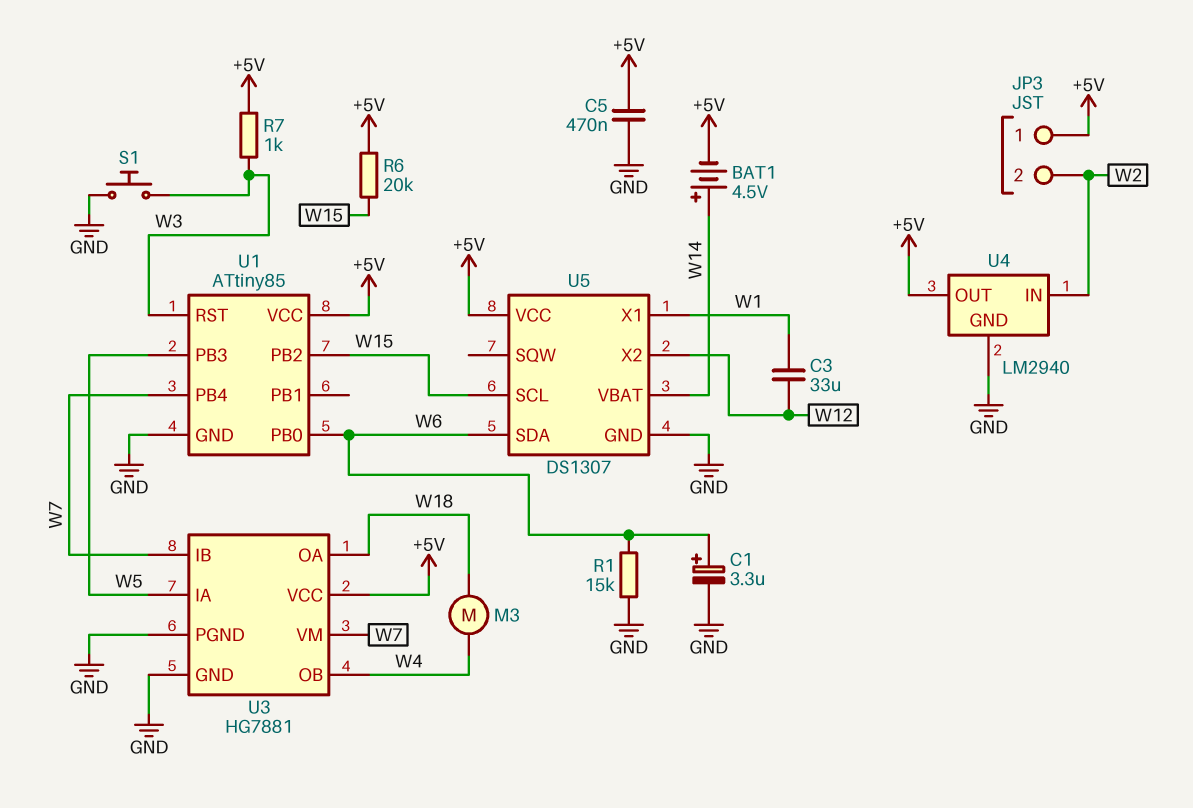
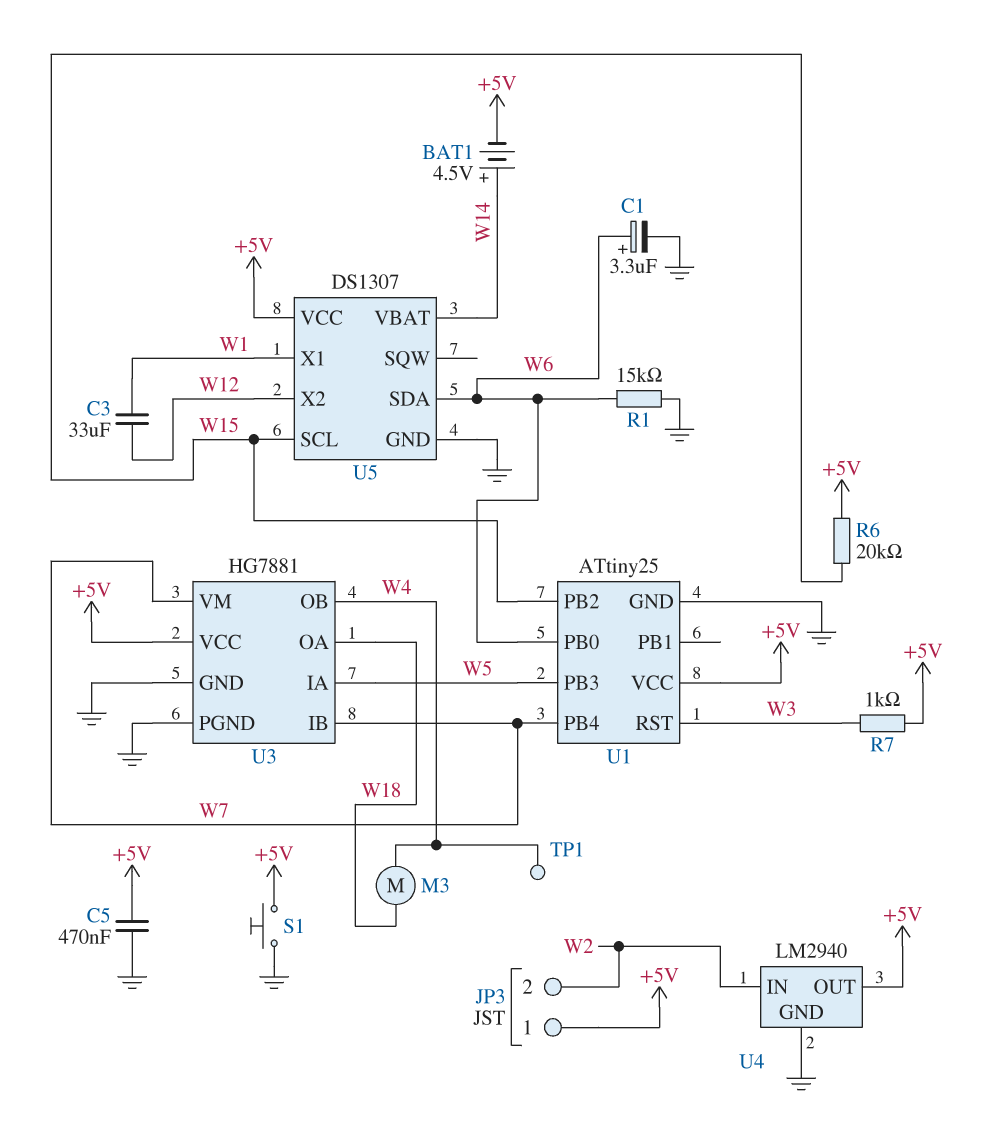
S1: button (GND, W3) -> button (+5V, GND)
TP1: none -> test point (W4)
U1: ATtiny85 -> ATtiny25

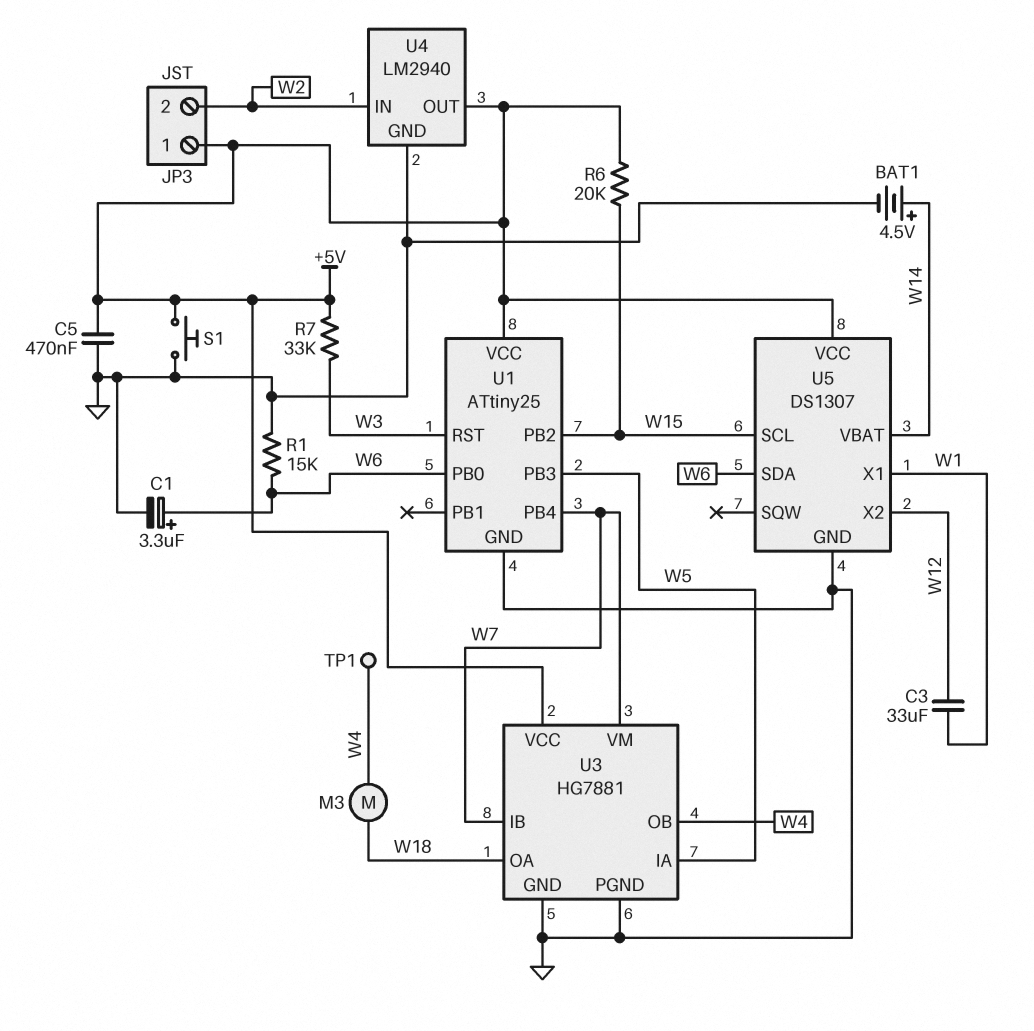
BAT1: 4.5V (plus W14, minus +5V) -> 4.5V (plus W14, minus GND)
R7: 1k (+5V, W3) -> 33k (+5V, W3)

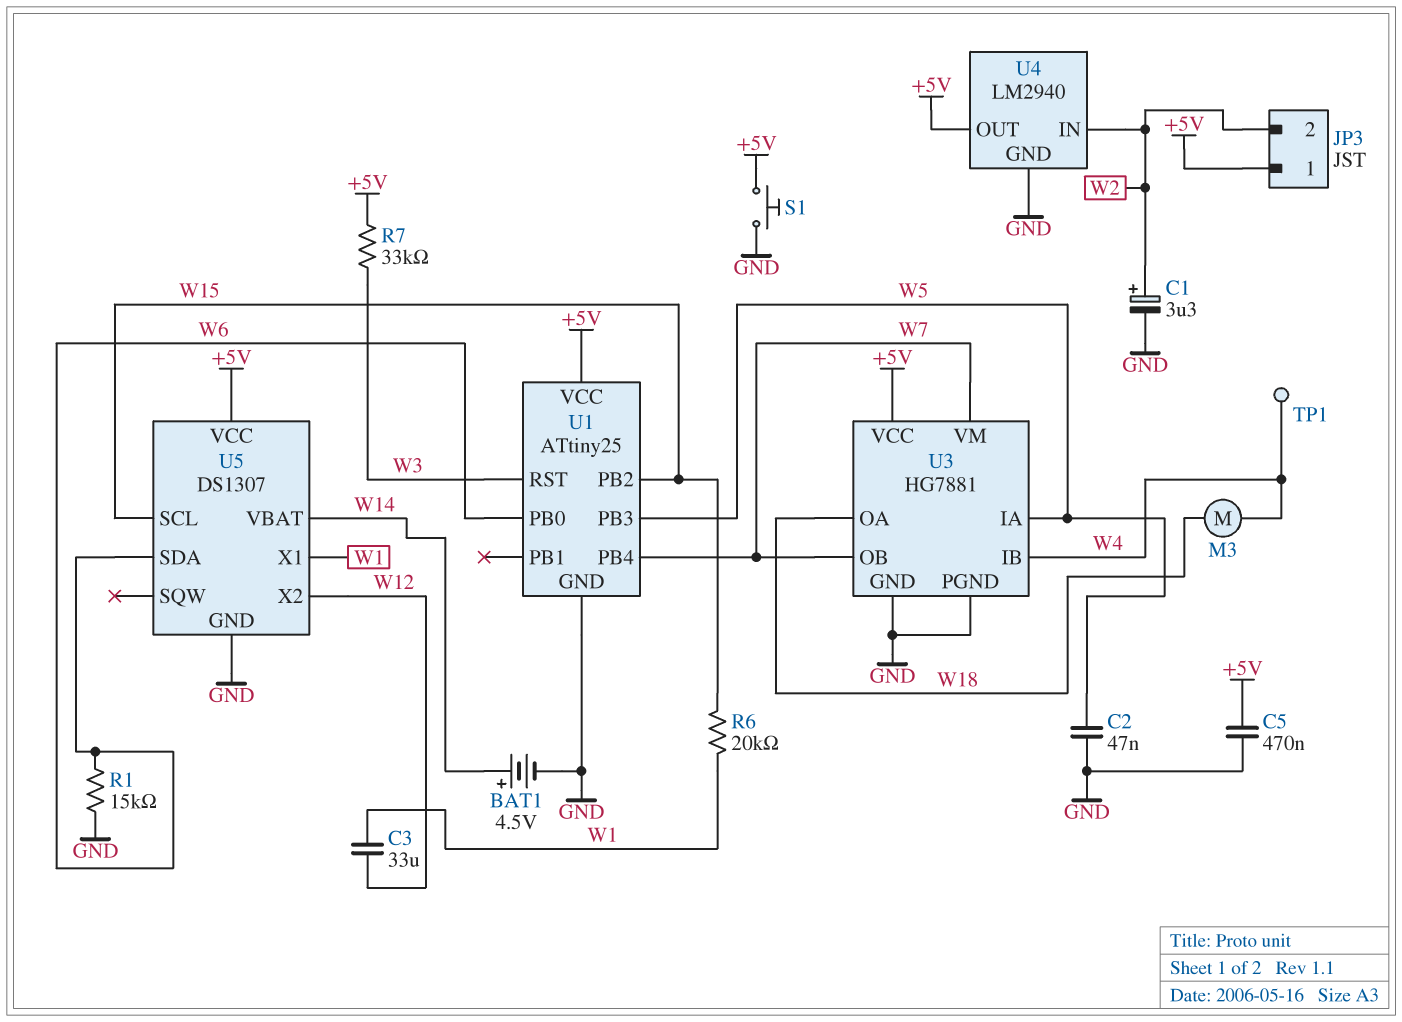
C1: 3.3uF (plus W6, minus GND) -> 3.3uF (plus W2, minus GND)
C2: none -> 47nF (GND, W5)
R6: 20k (+5V, W15) -> 20k (W1, W15)
U3 pin IB: W7 -> W4
U3 pin OB: W4 -> W7

